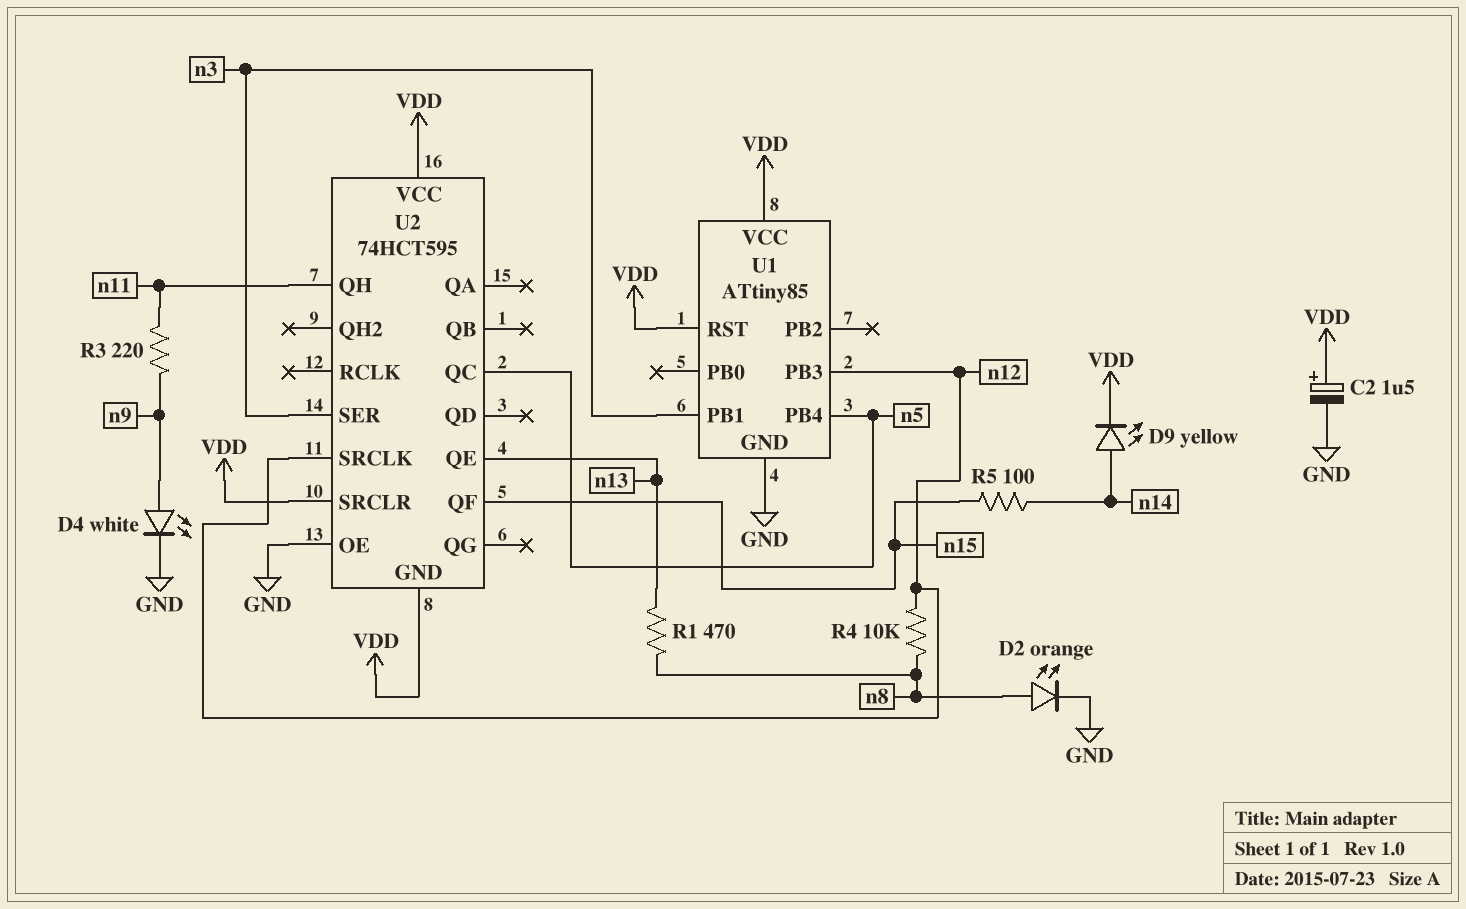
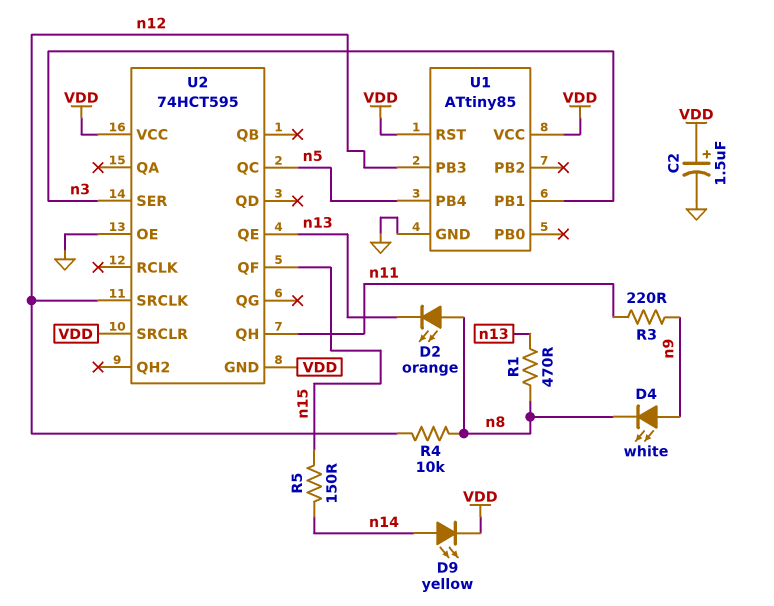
D2: LED orange (A n8, K GND) -> LED orange (A n8, K n13)
D4: LED white (A n9, K GND) -> LED white (A n9, K n8)
R5: 100 (n14, n15) -> 150 (n14, n15)

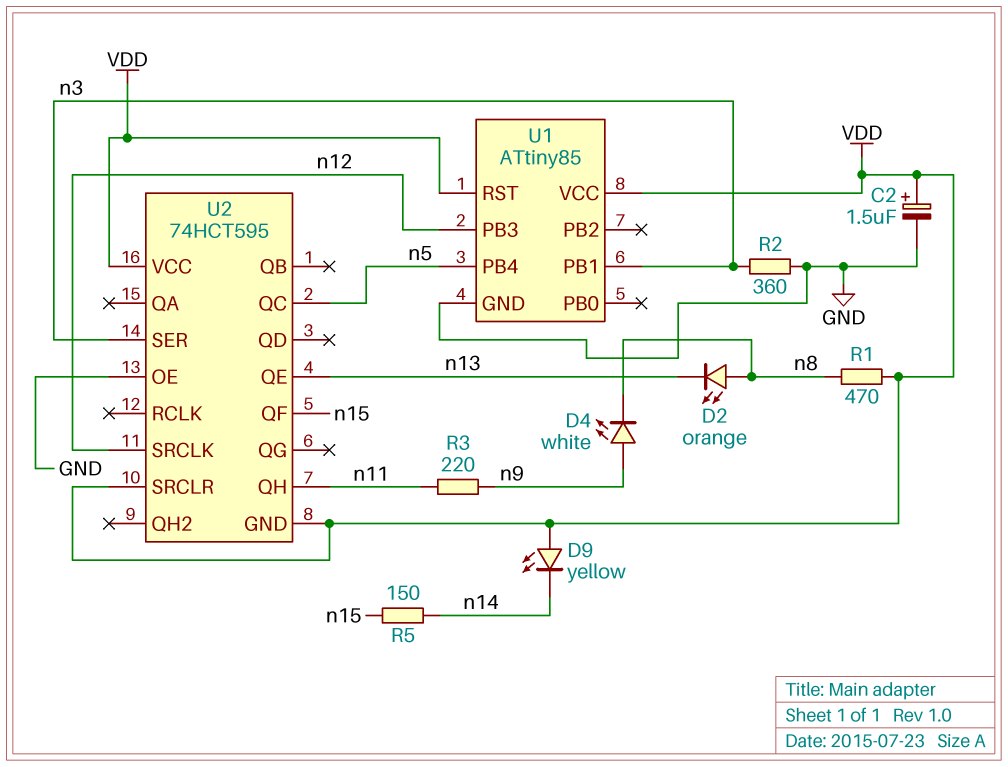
D9: LED yellow (A n14, K VDD) -> LED yellow (A VDD, K n14)
R1: 470 (n8, n13) -> 470 (VDD, n8)
R2: none -> 360 (GND, n3)
R4: 10k (n8, n12) -> none

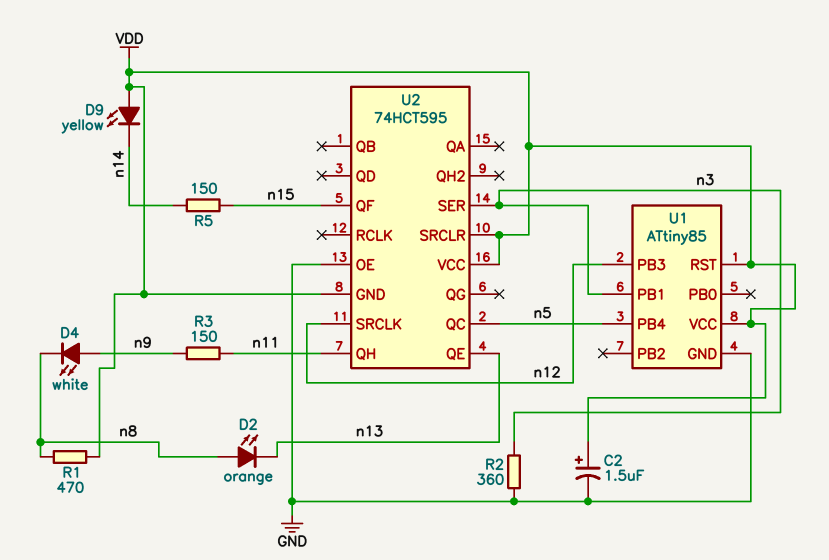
R3: 220 (n9, n11) -> 150 (n9, n11)

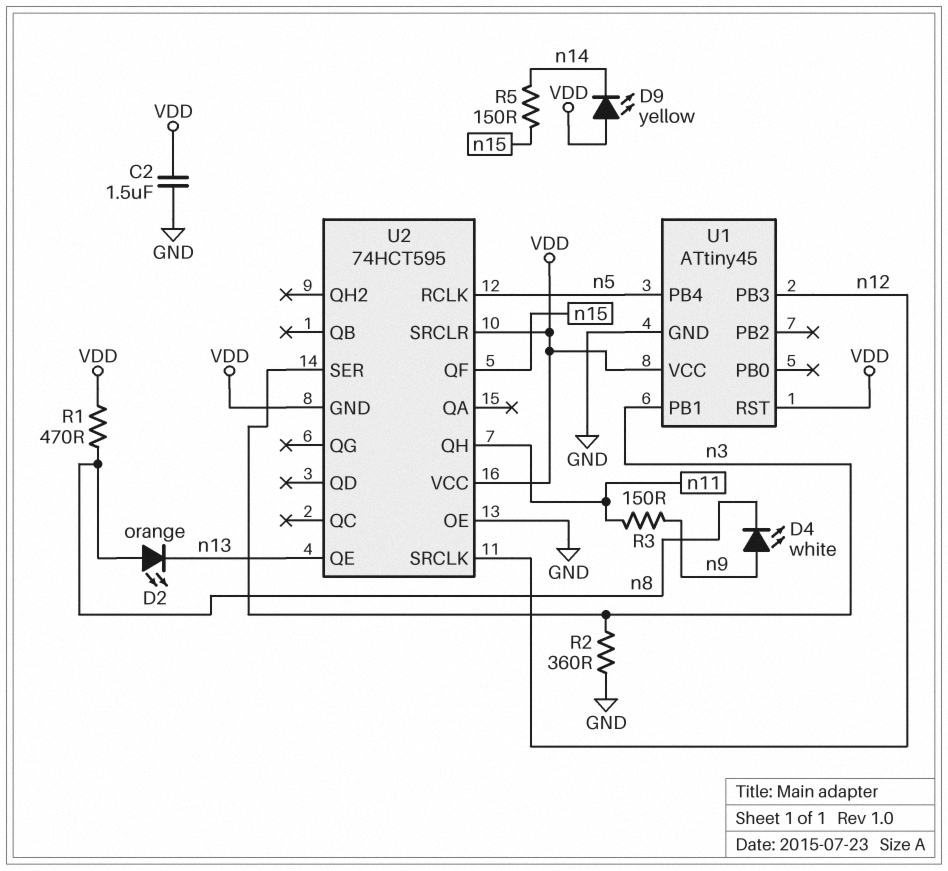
C2: 1.5uF (plus VDD, minus GND) -> 1.5uF (GND, VDD)
U1: ATtiny85 -> ATtiny45
U2 pin QC: n5 -> none
U2 pin RCLK: none -> n5

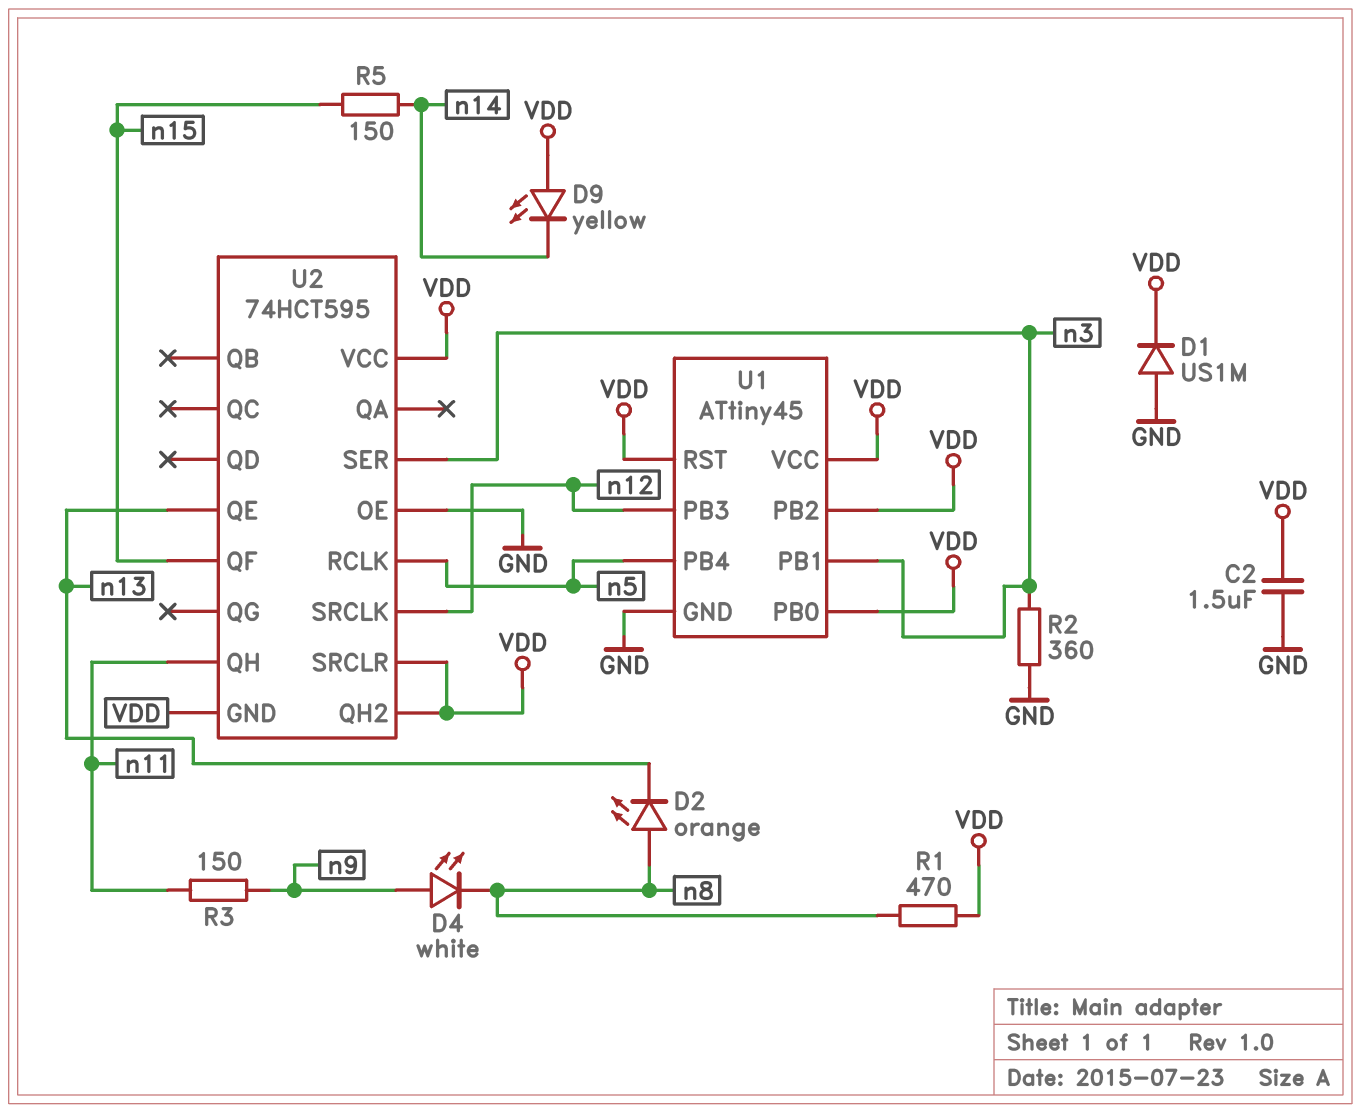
D1: none -> diode US1M (A GND, K VDD)
U1 pin PB0: none -> VDD
U1 pin PB2: none -> VDD
U2 pin QH2: none -> VDD

